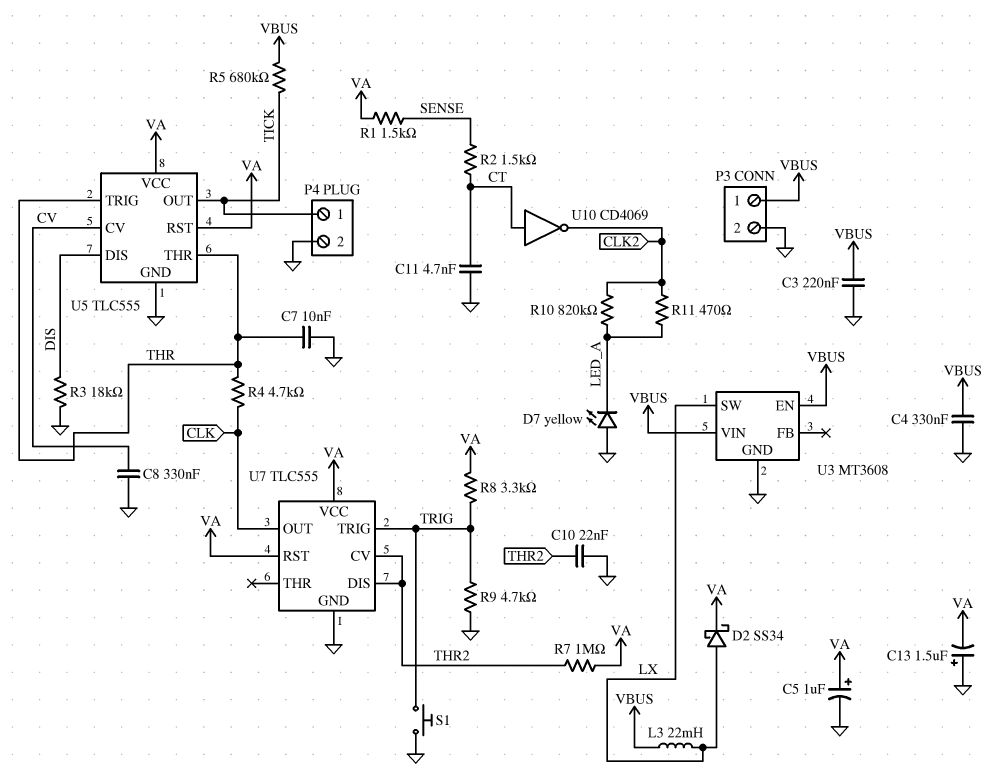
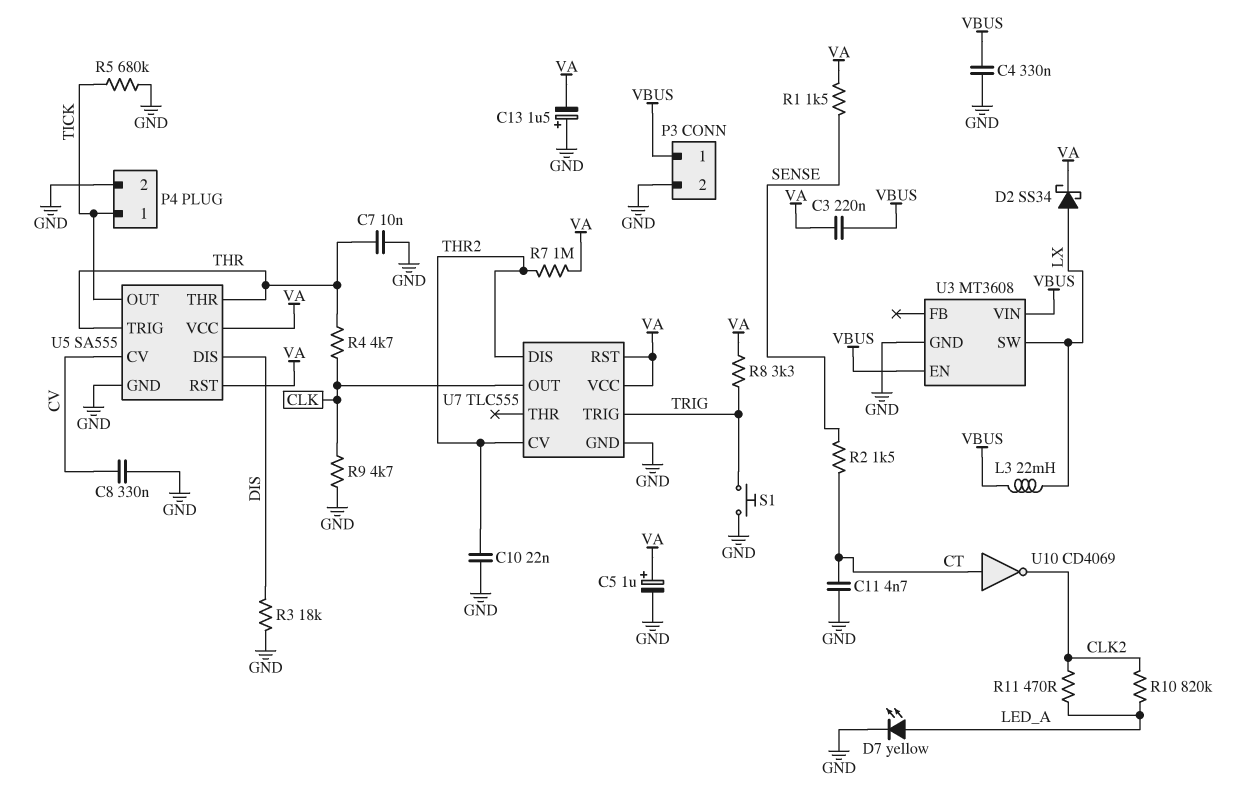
C3: 220nF (GND, VBUS) -> 220nF (VA, VBUS)
D7: LED yellow (A GND, K LED_A) -> LED yellow (A LED_A, K GND)
R5: 680k (TICK, VBUS) -> 680k (GND, TICK)
R9: 4.7k (GND, TRIG) -> 4.7k (CLK, GND)
U5: TLC555 -> SA555

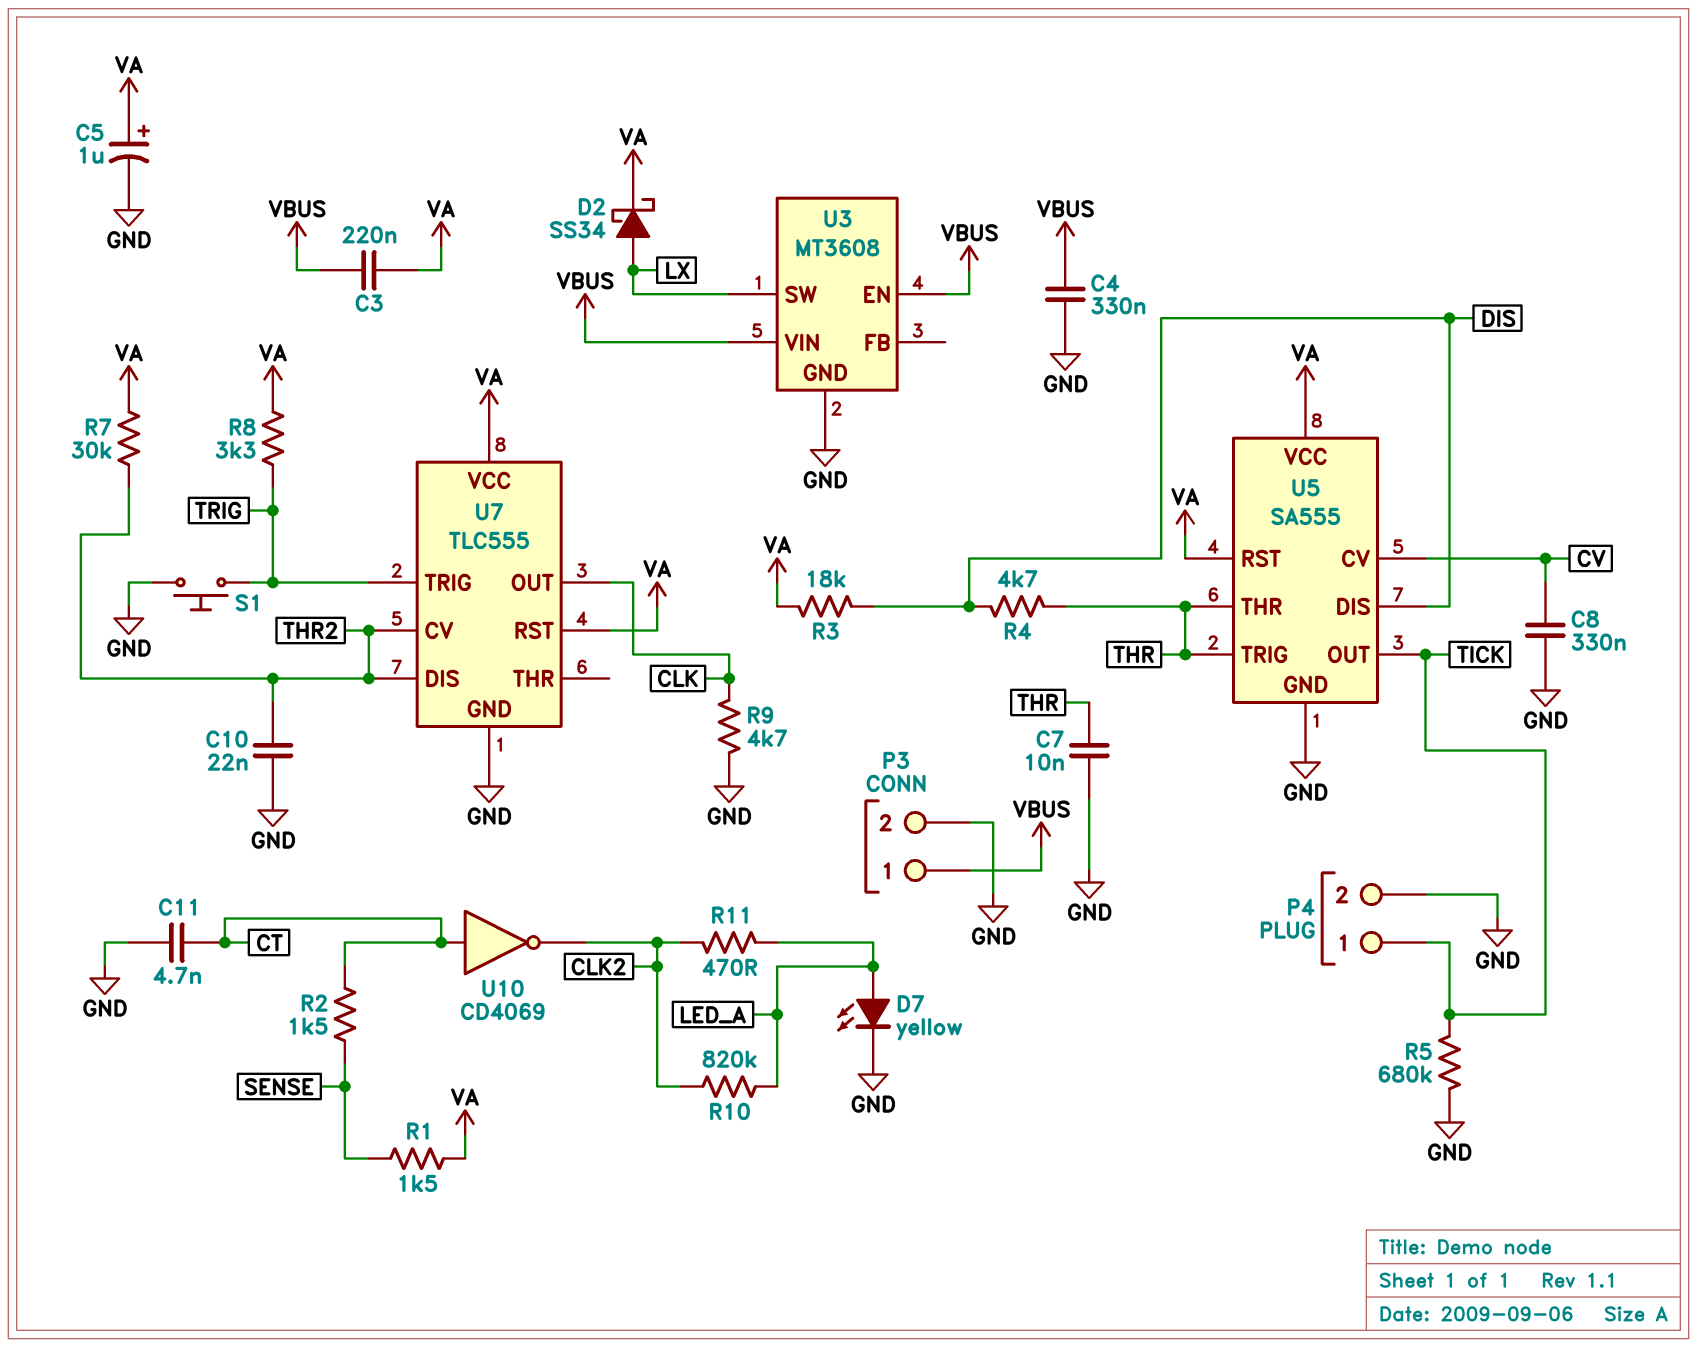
C13: 1.5uF (plus GND, minus VA) -> none
L3: 22mH (LX, VBUS) -> none
R3: 18k (DIS, GND) -> 18k (DIS, VA)
R4: 4.7k (CLK, THR) -> 4.7k (DIS, THR)
R7: 1M (THR2, VA) -> 30k (THR2, VA)

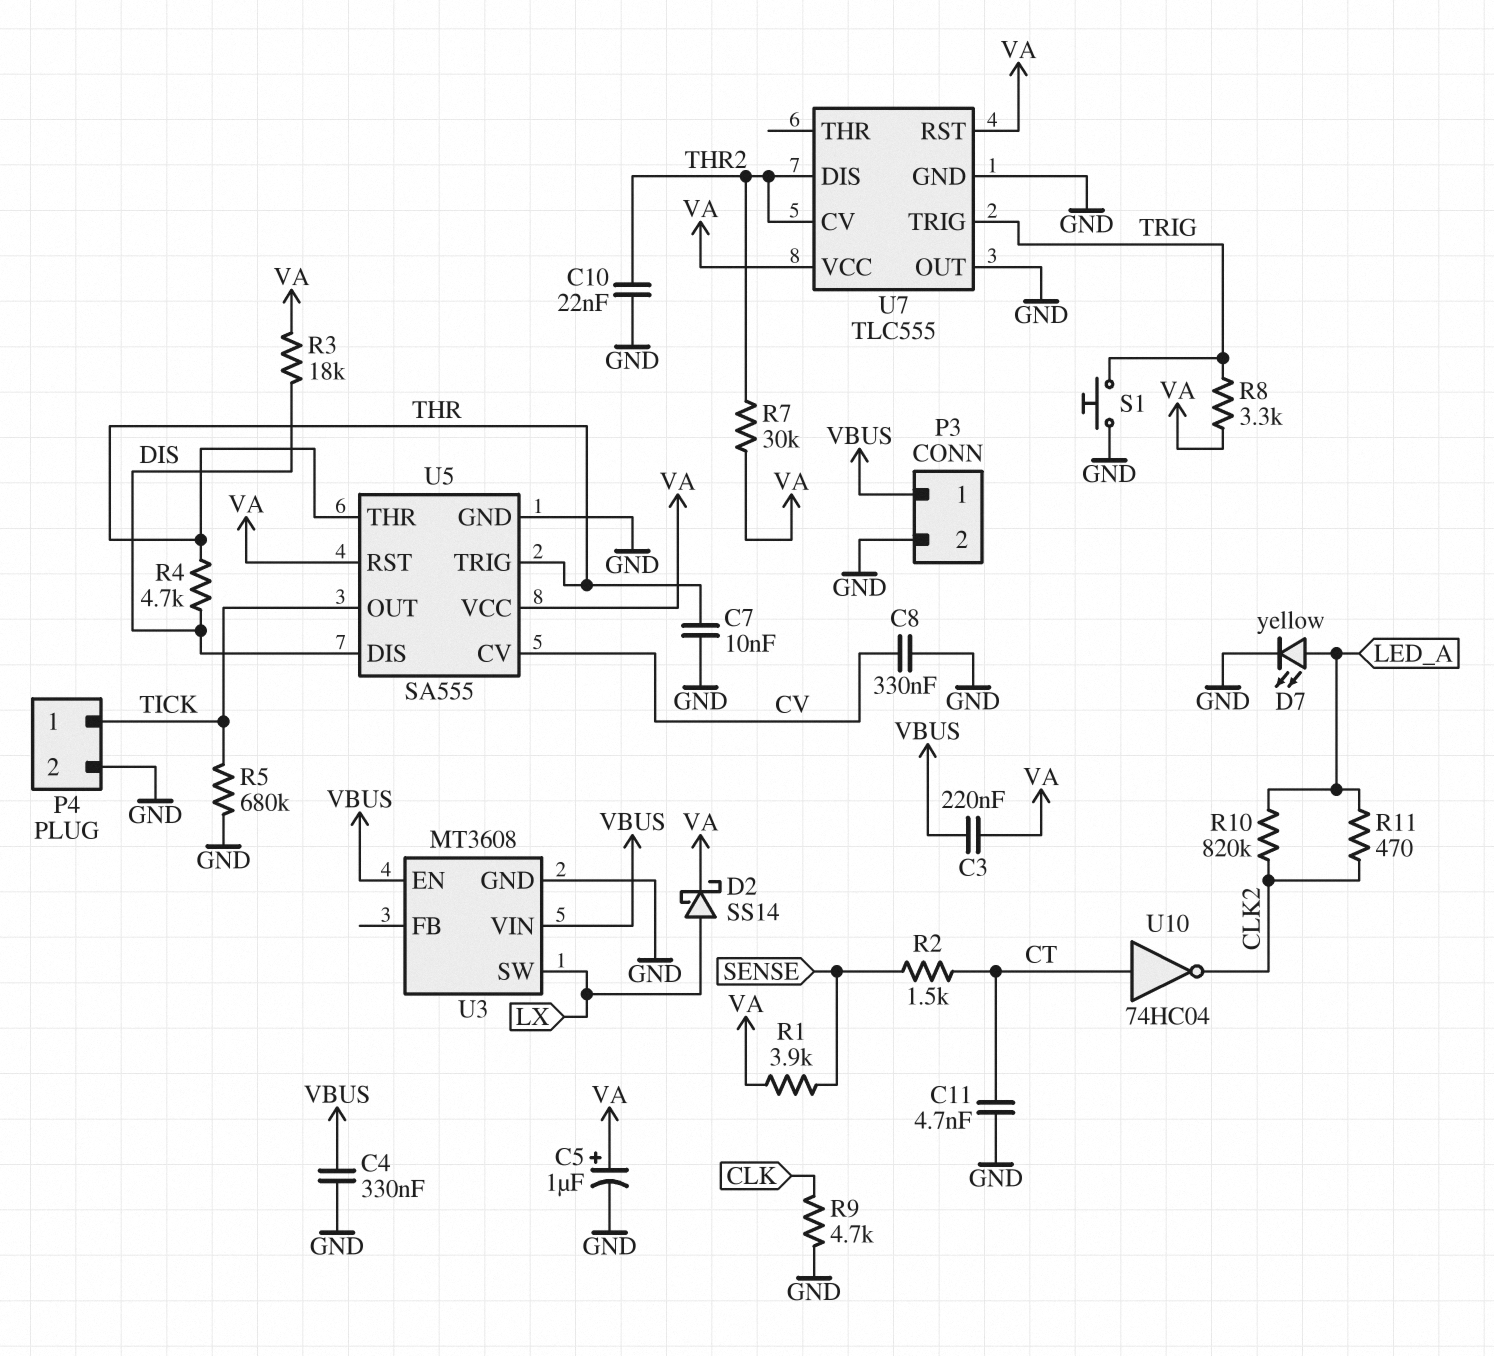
D2: schottky SS34 (A LX, K VA) -> schottky SS14 (A LX, K VA)
R1: 1.5k (SENSE, VA) -> 3.9k (SENSE, VA)
U7 pin OUT: CLK -> GND
U10: NOT CD4069 (in CT, out CLK2) -> NOT 74HC04 (in CT, out CLK2)

